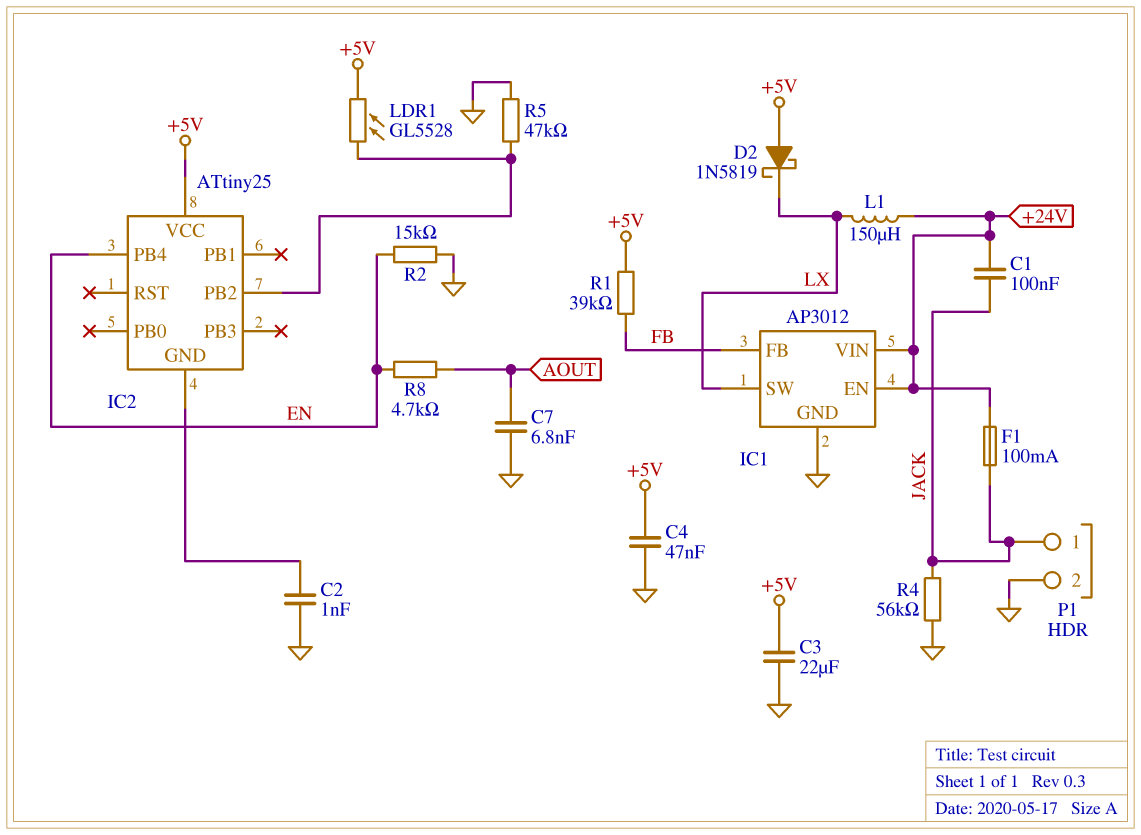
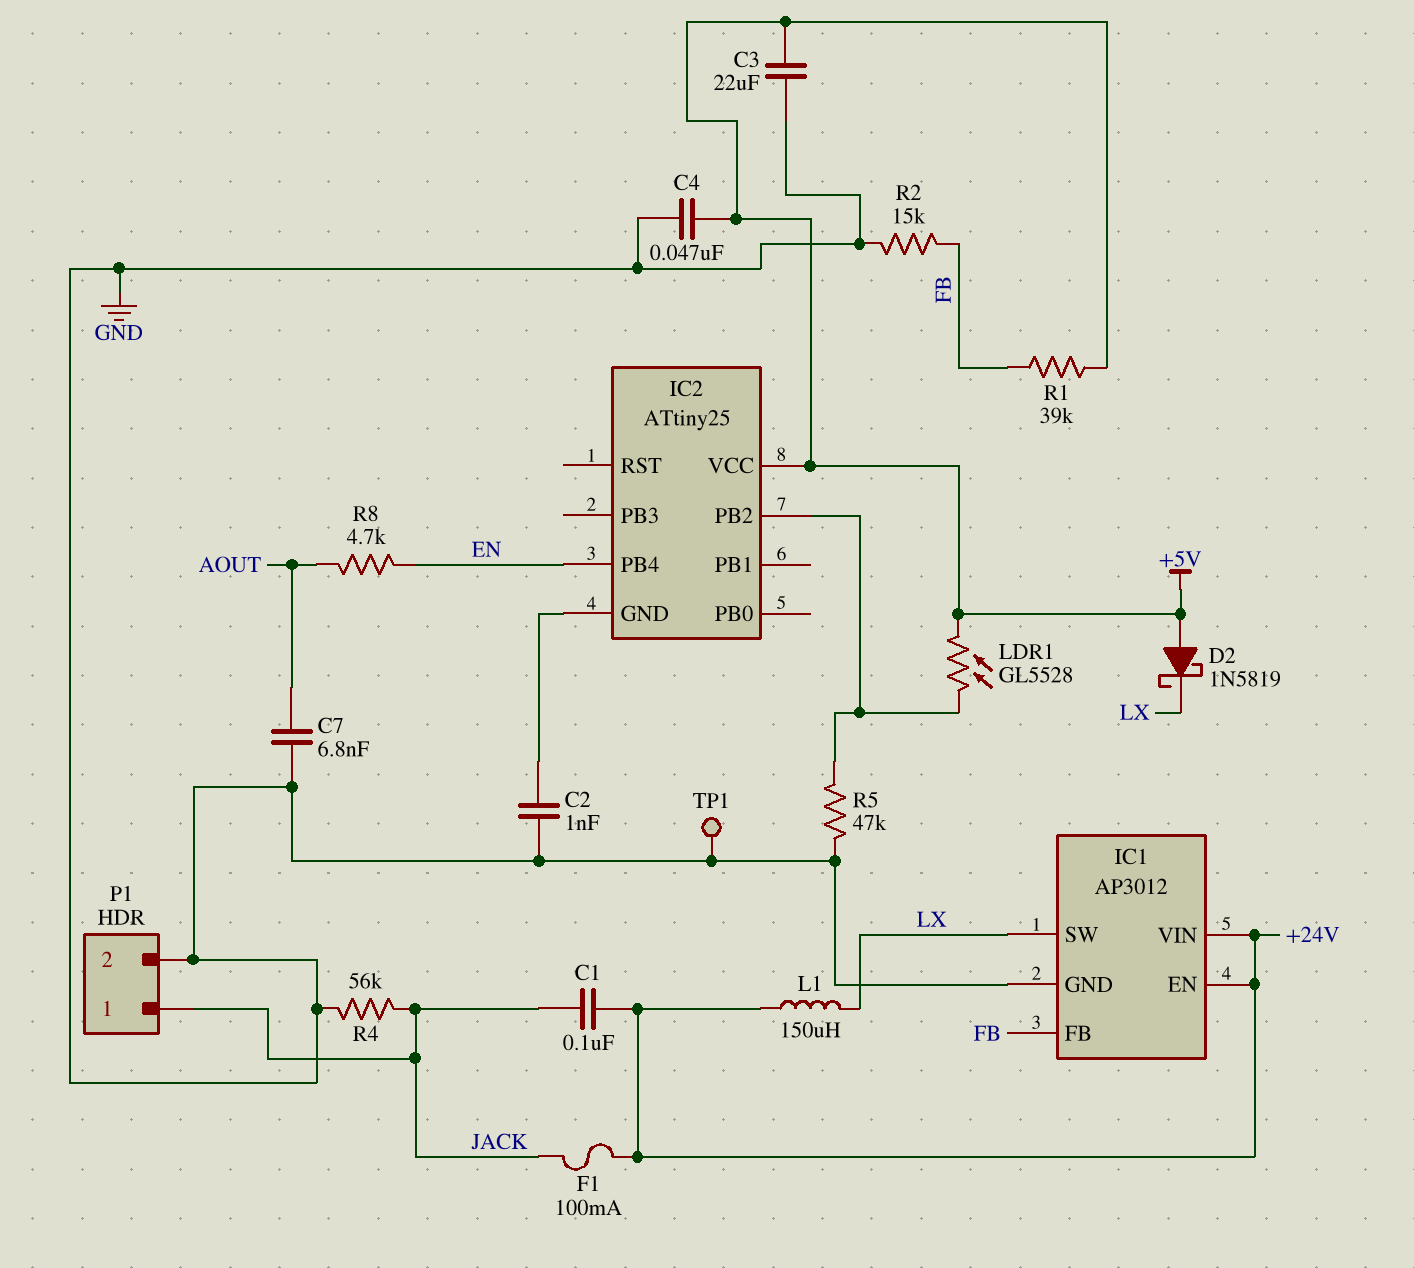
R2: 15k (EN, GND) -> 15k (FB, GND)
TP1: none -> test point (GND)

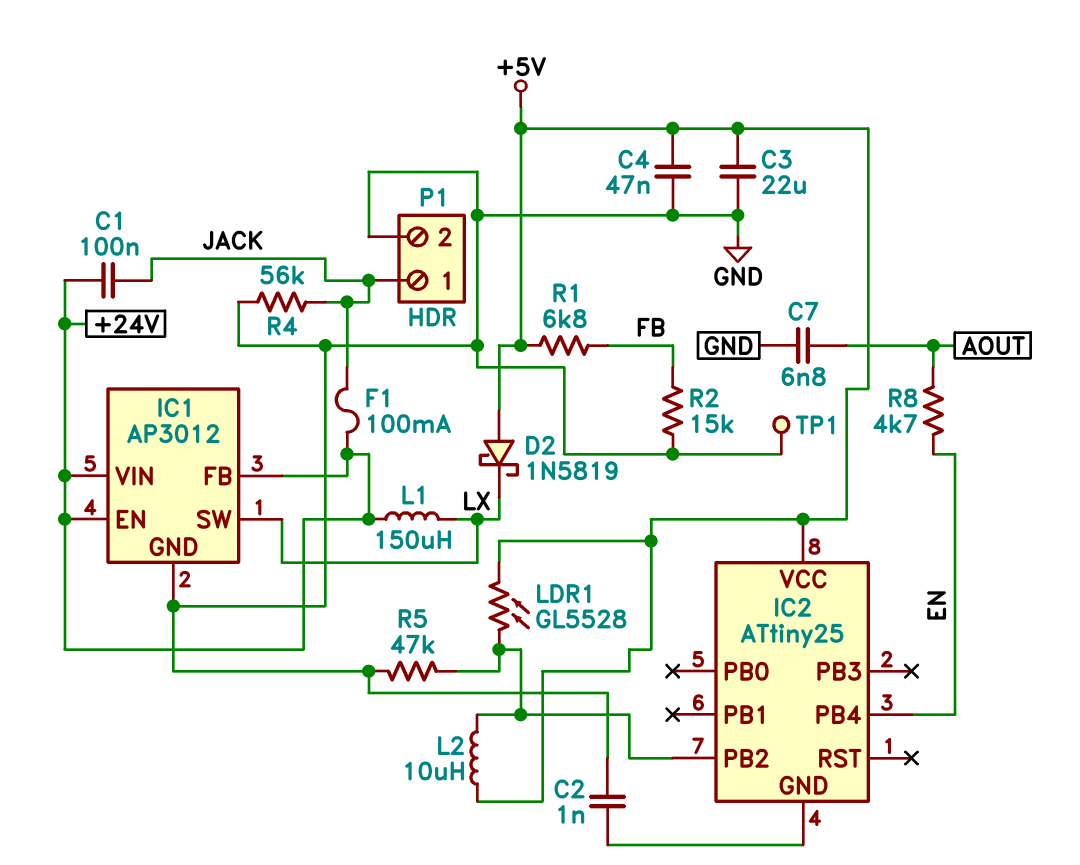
IC1 pin FB: FB -> +24V
L2: none -> 10uH (+5V, IC2/PB2)
R1: 39k (+5V, FB) -> 6.8k (+5V, FB)

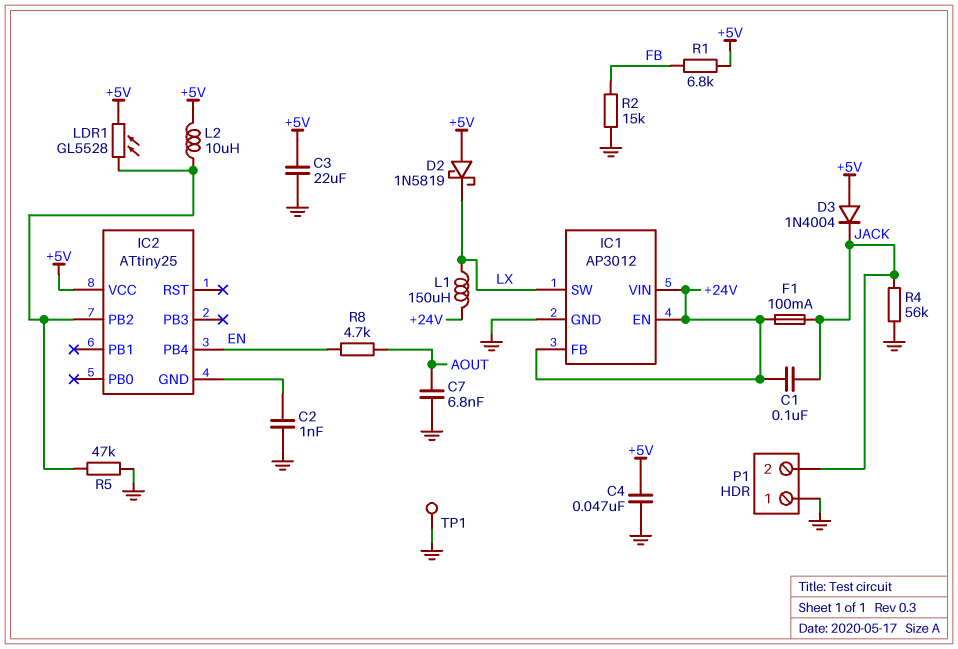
D3: none -> diode 1N4004 (A +5V, K JACK)
P1 pin 1: JACK -> GND
P1 pin 2: GND -> JACK

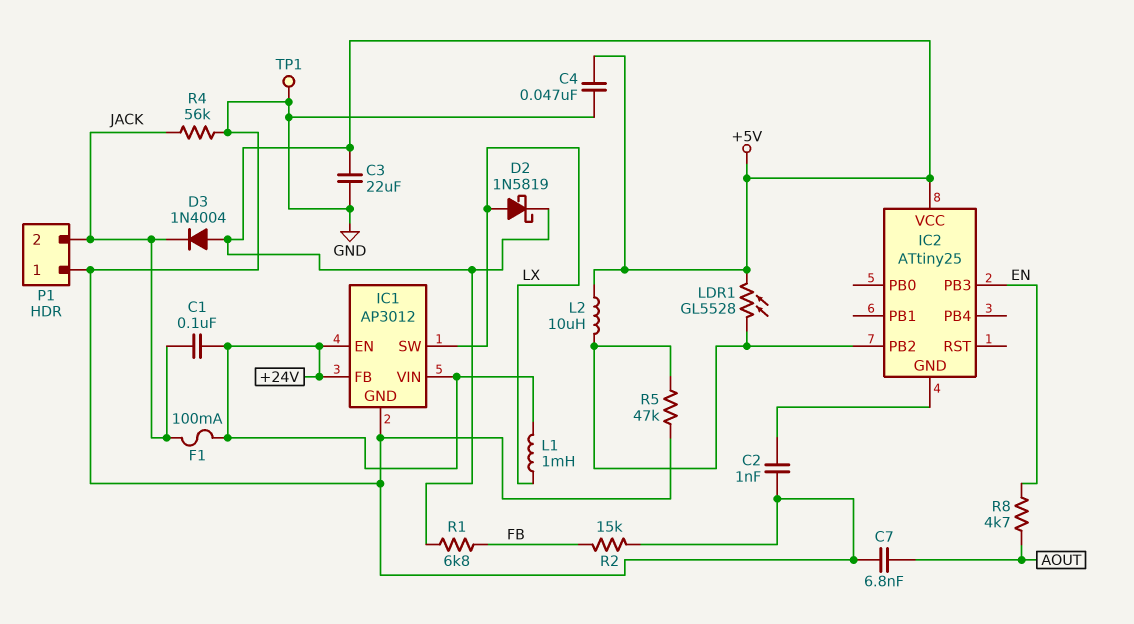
D2: schottky 1N5819 (A +5V, K LX) -> schottky 1N5819 (A LX, K +5V)
IC2 pin PB3: none -> EN
IC2 pin PB4: EN -> none
L1: 150uH (+24V, LX) -> 1mH (+24V, LX)

